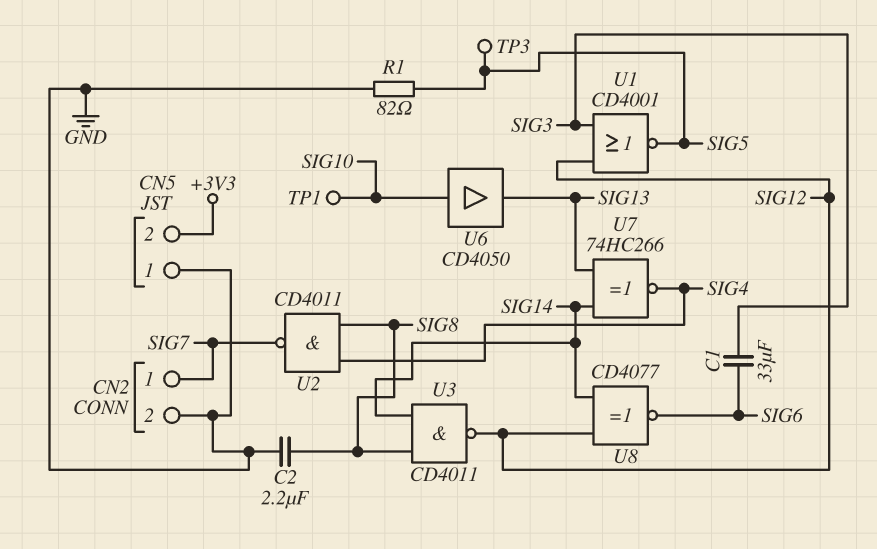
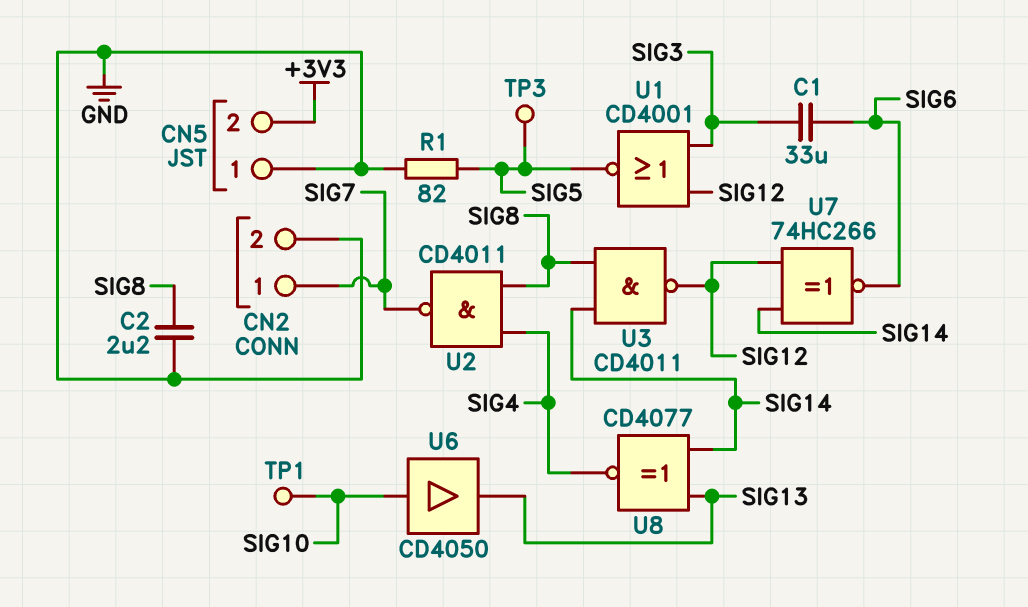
U7: XNOR 74HC266 (in SIG13, in SIG14, out SIG4) -> XNOR 74HC266 (in SIG12, in SIG14, out SIG6)
U8: XNOR CD4077 (in SIG12, in SIG14, out SIG6) -> XNOR CD4077 (in SIG13, in SIG14, out SIG4)

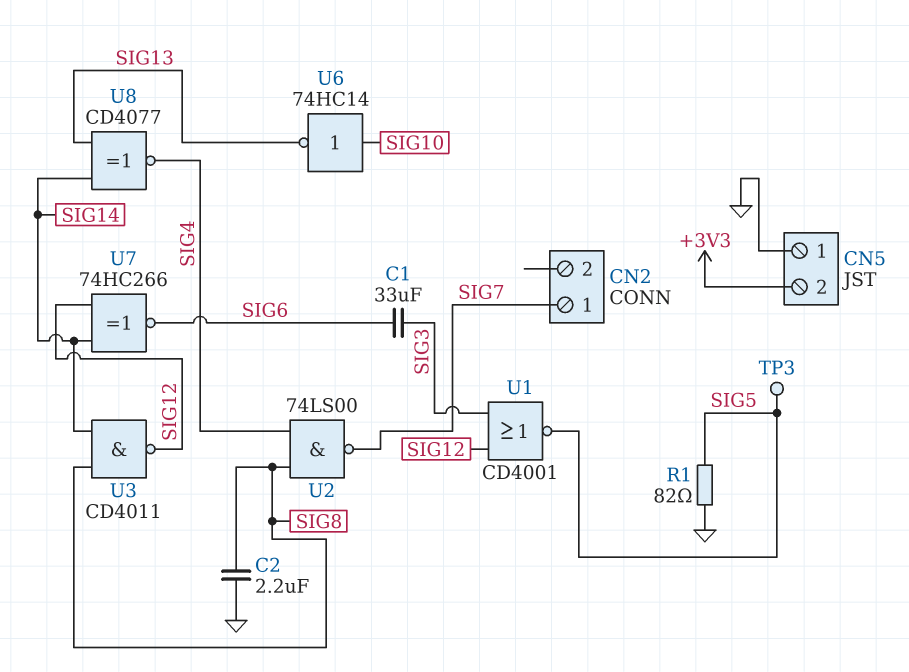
CN2 pin 2: GND -> none
TP1: test point (SIG10) -> none
U2: NAND CD4011 (in SIG4, in SIG8, out SIG7) -> NAND 74LS00 (in SIG4, in SIG8, out SIG7)
U6: buffer CD4050 (in SIG10, out SIG13) -> NOT 74HC14 (in SIG10, out SIG13)

